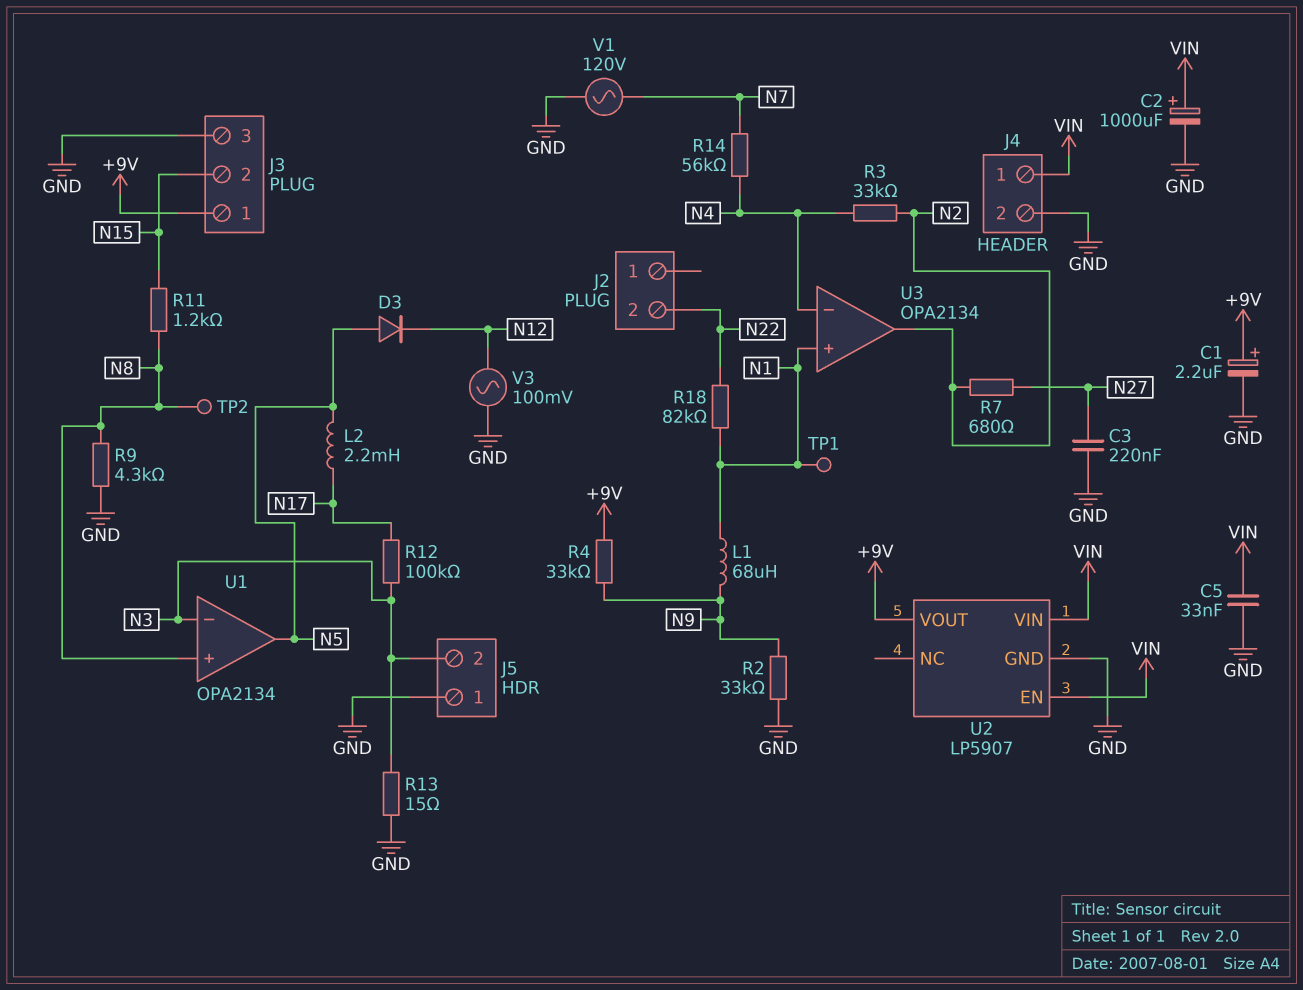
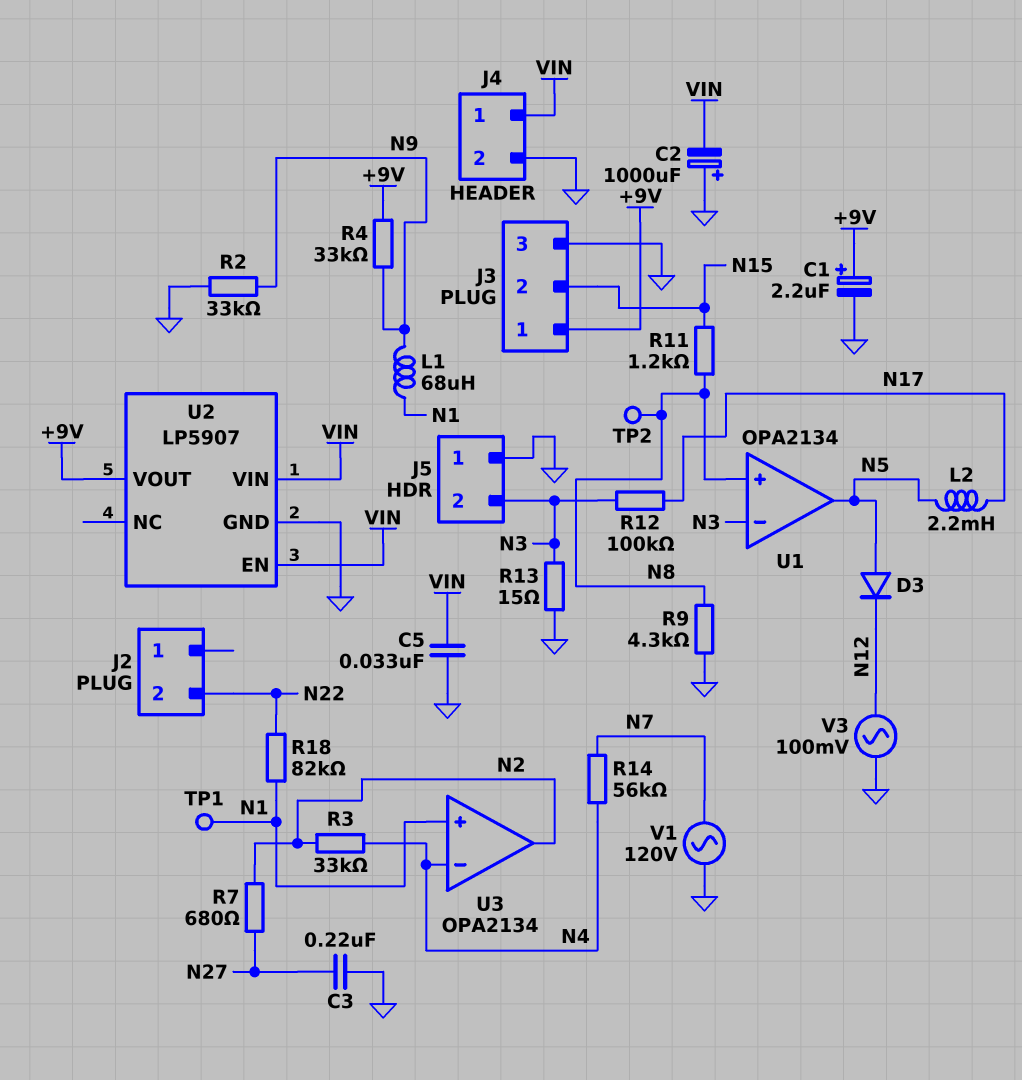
C2: 1000uF (plus VIN, minus GND) -> 1000uF (plus GND, minus VIN)

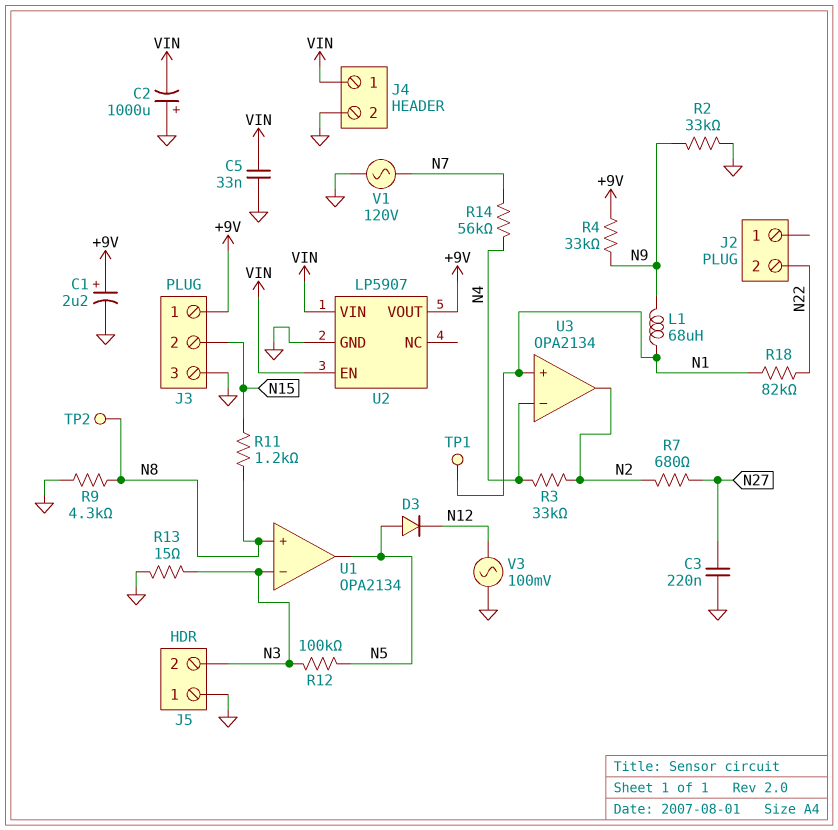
L2: 2.2mH (N5, N17) -> none
R12: 100k (N3, N17) -> 100k (N3, N5)

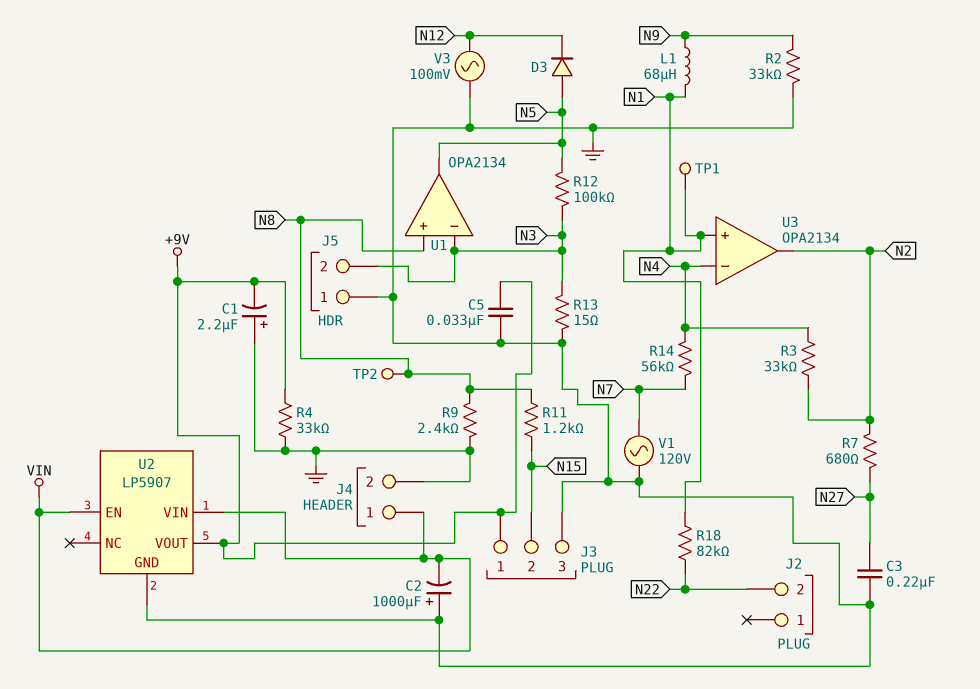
C1: 2.2uF (plus +9V, minus GND) -> 2.2uF (plus GND, minus +9V)
C5: 33nF (GND, VIN) -> 33nF (+9V, GND)
R4: 33k (+9V, N9) -> 33k (+9V, GND)
R9: 4.3k (GND, N8) -> 2.4k (GND, N8)

